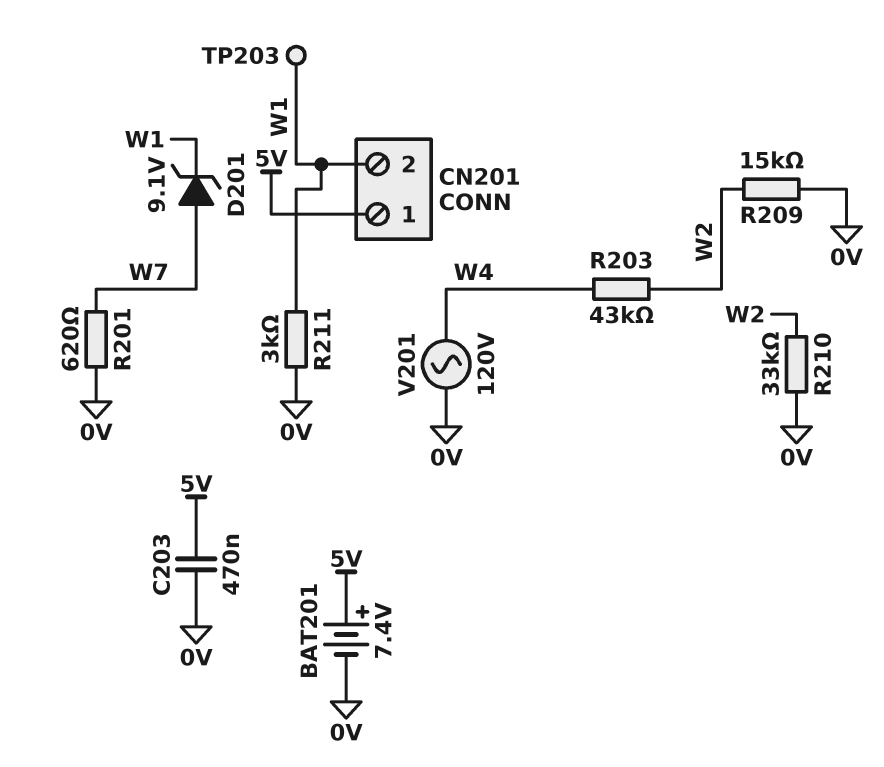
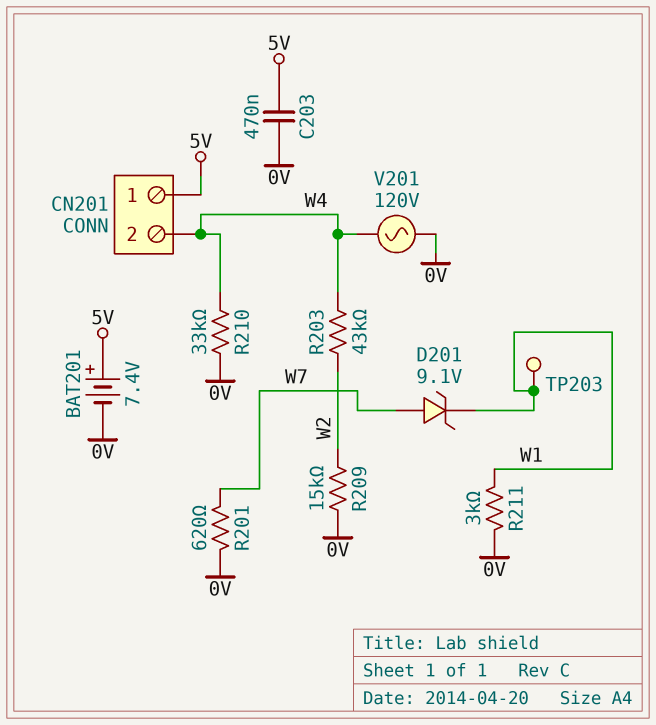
CN201 pin 2: W1 -> W4
R210: 33k (0V, W2) -> 33k (0V, W4)

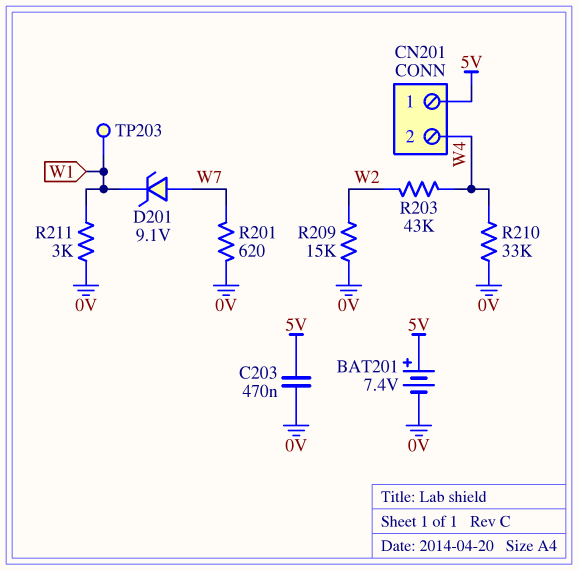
V201: AC 120V (0V, W4) -> none

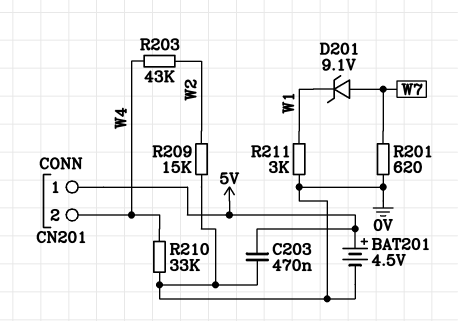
BAT201: 7.4V (plus 5V, minus 0V) -> 4.5V (plus 5V, minus 0V)
TP203: test point (W1) -> none

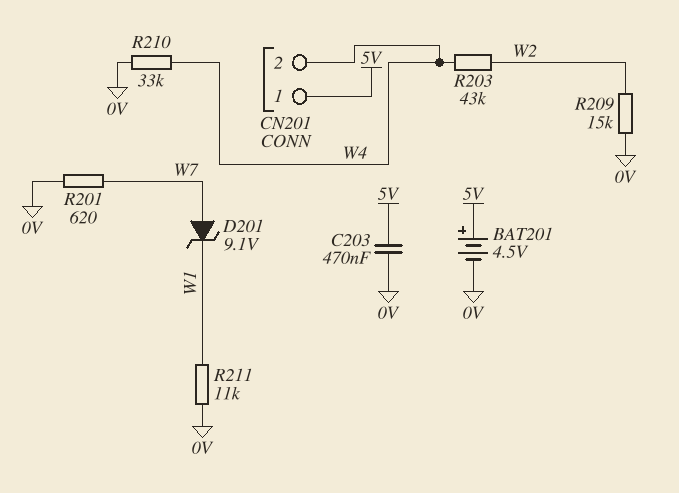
R211: 3k (0V, W1) -> 11k (0V, W1)

